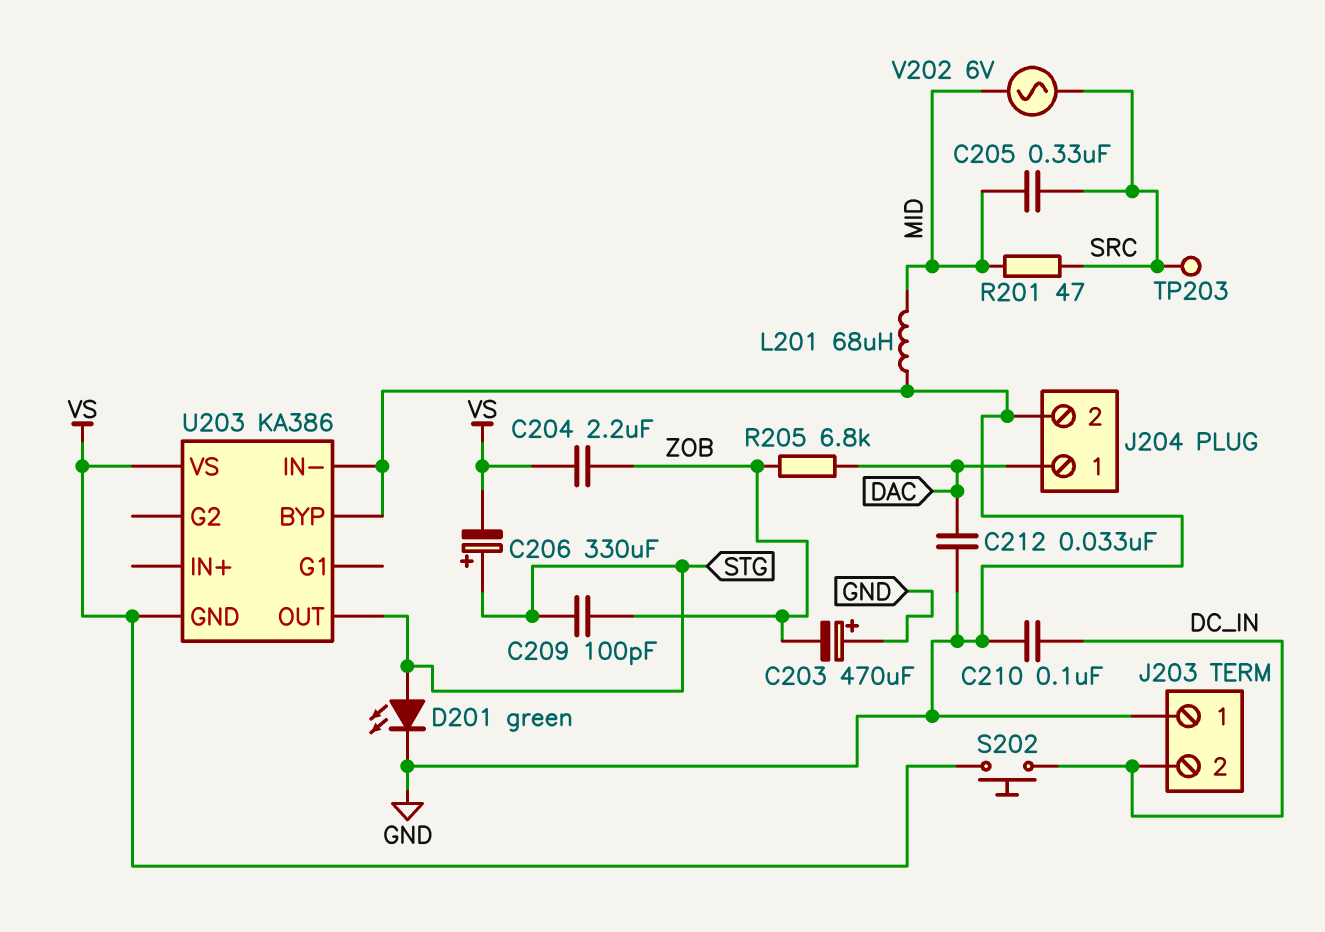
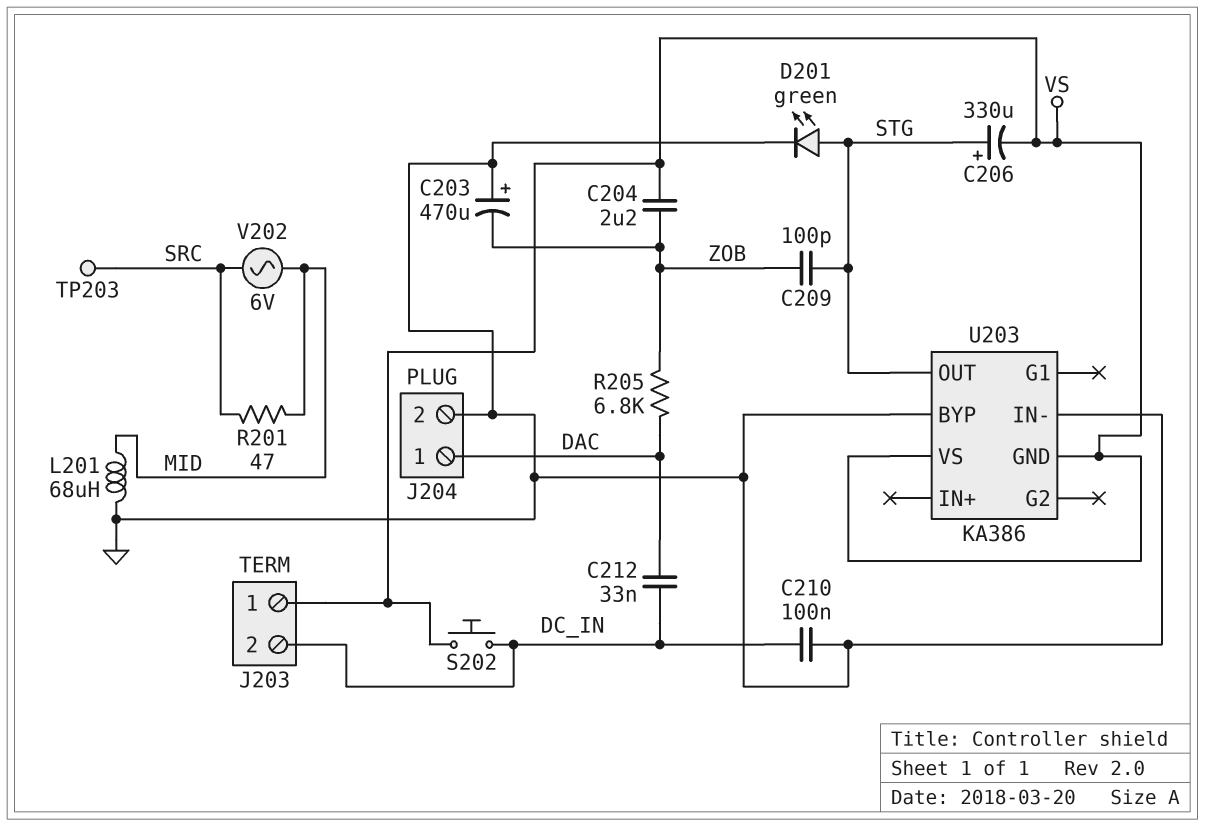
C205: 330nF (MID, SRC) -> none
C212: 33nF (DAC, GND) -> 33nF (DAC, DC_IN)
J203 pin 1: GND -> VS

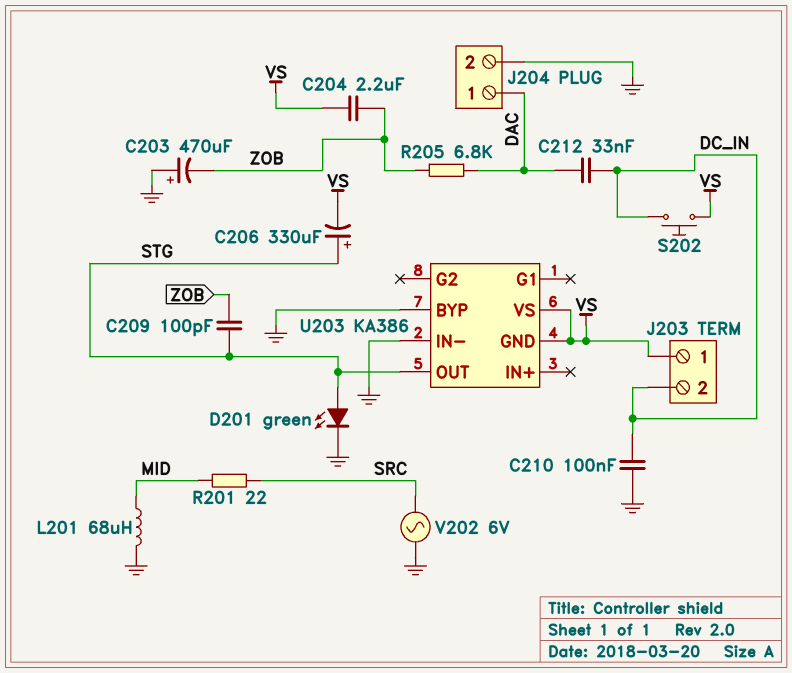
R201: 47 (MID, SRC) -> 22 (MID, SRC)
TP203: test point (SRC) -> none
V202: AC 6V (MID, SRC) -> AC 6V (GND, SRC)

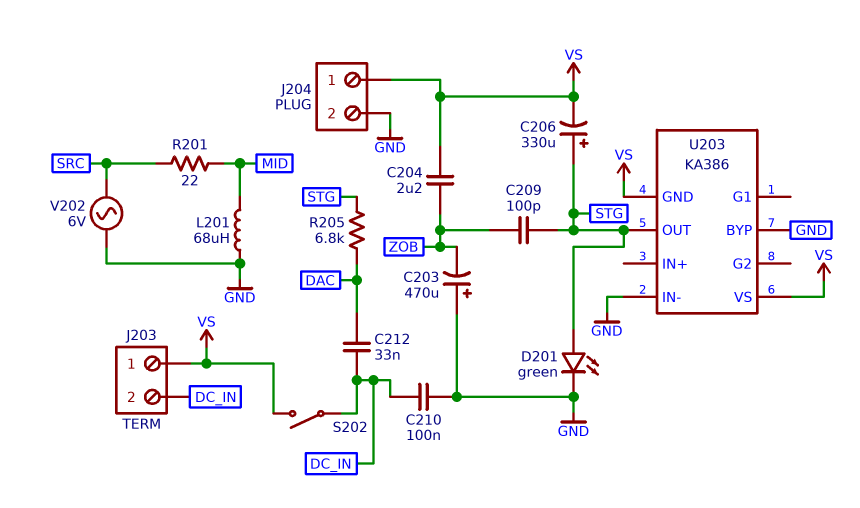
J204 pin 1: DAC -> VS
R205: 6.8k (DAC, ZOB) -> 6.8k (DAC, STG)
S202: button (DC_IN, VS) -> switch (DC_IN, VS)

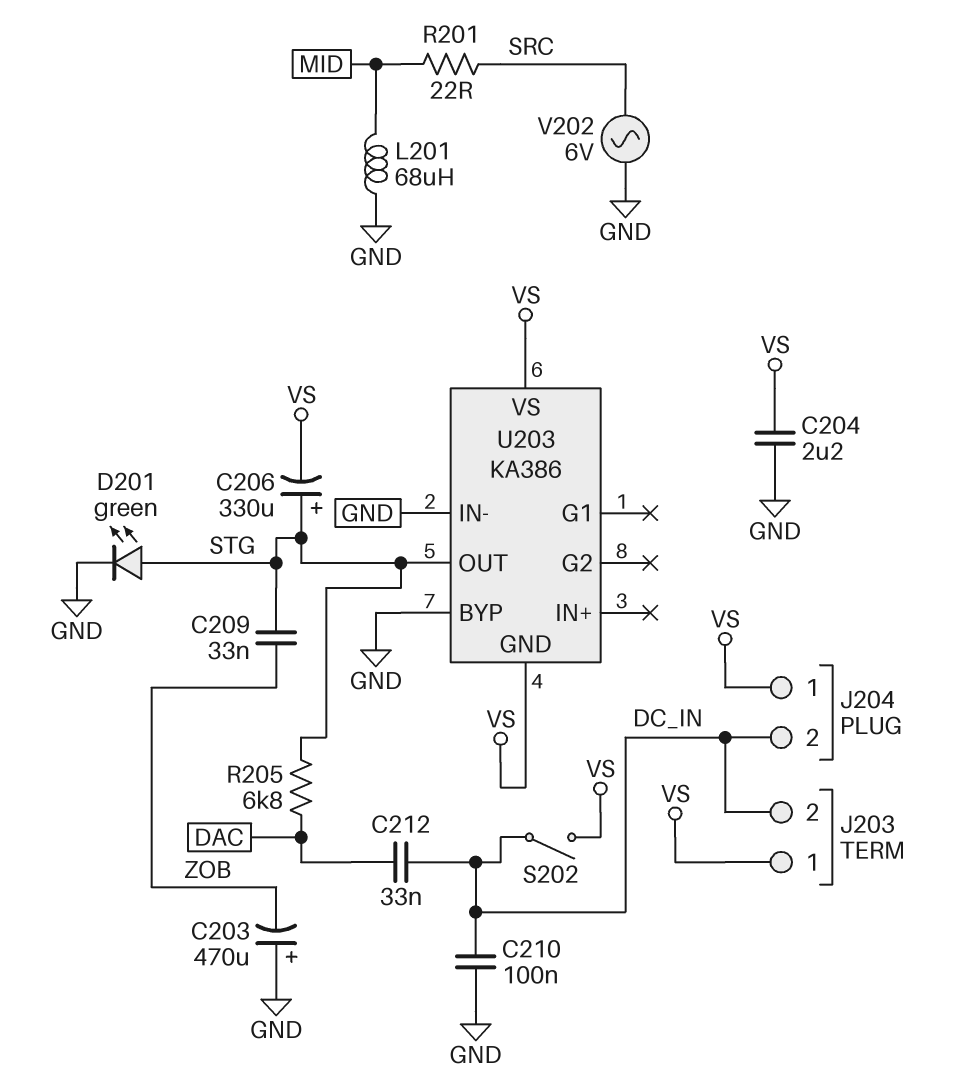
C204: 2.2uF (VS, ZOB) -> 2.2uF (GND, VS)
C209: 100pF (STG, ZOB) -> 33nF (STG, ZOB)
J204 pin 2: GND -> DC_IN

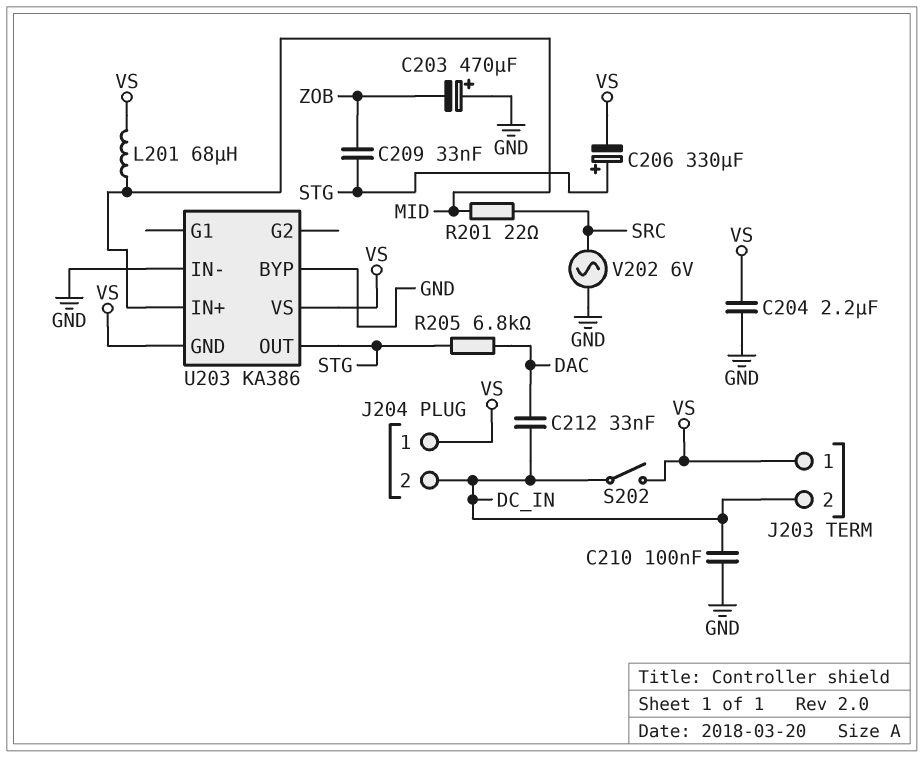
D201: LED green (A STG, K GND) -> none
L201: 68uH (GND, MID) -> 68uH (MID, VS)
U203 pin IN+: none -> MID

